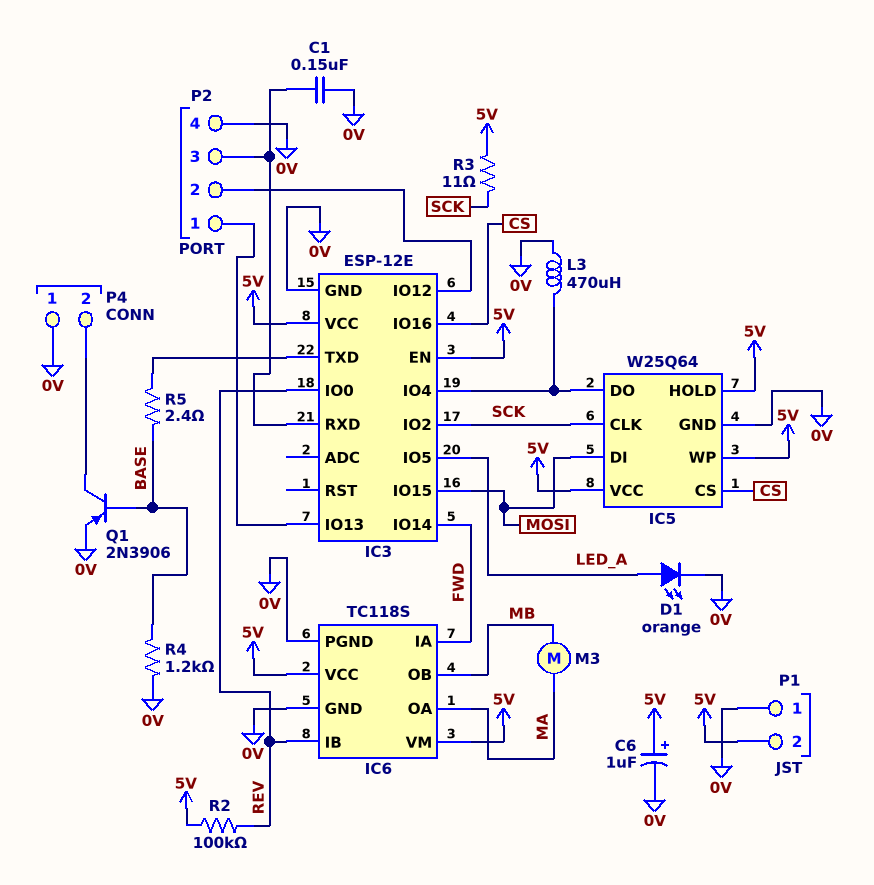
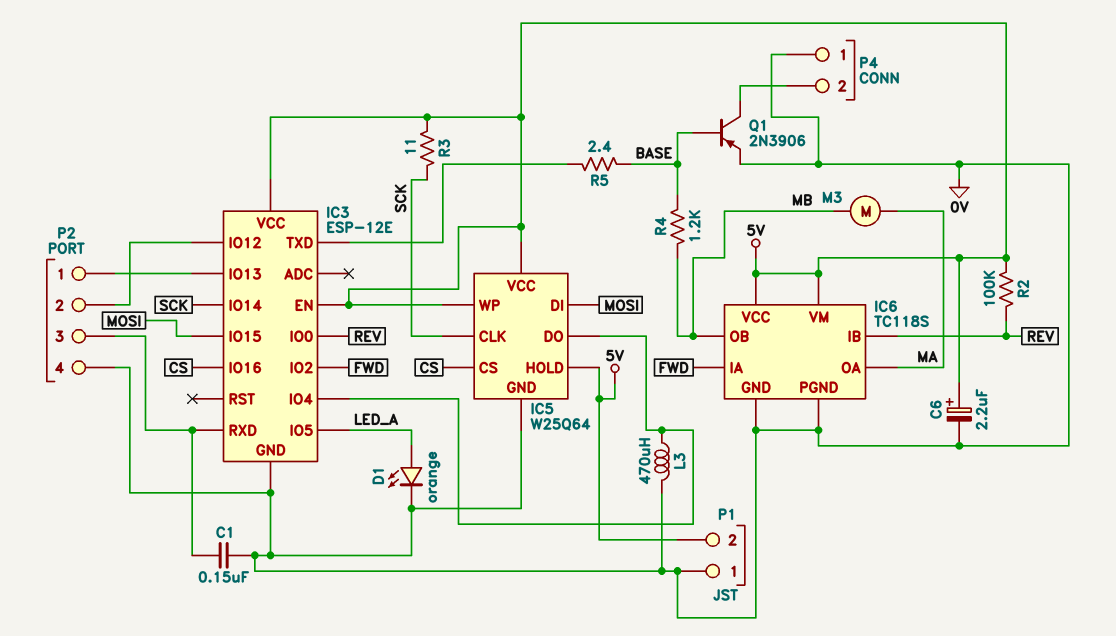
C6: 1uF (plus 5V, minus 0V) -> 2.2uF (plus 5V, minus 0V)
IC3 pin IO2: SCK -> FWD
IC3 pin IO14: FWD -> SCK
R4: 1.2k (0V, BASE) -> 1.2k (BASE, MB)

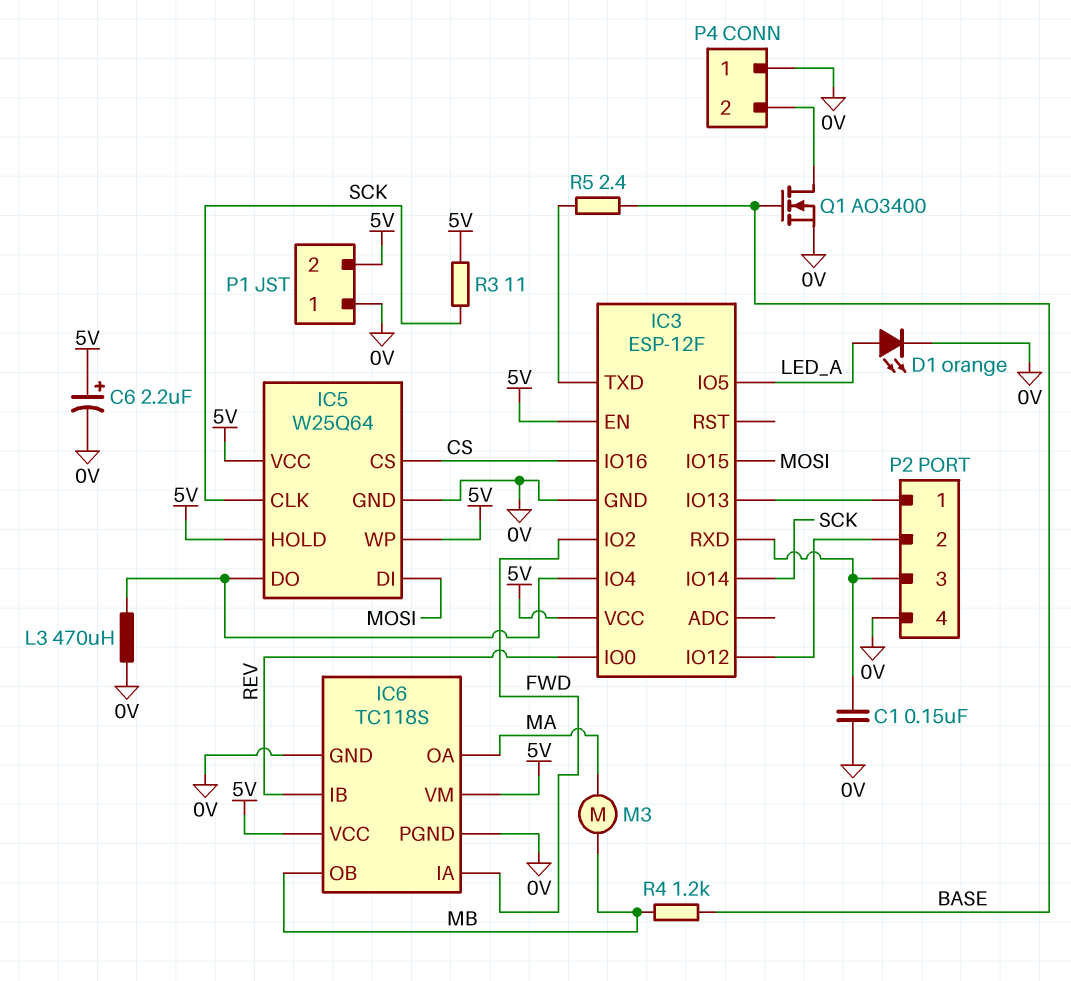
IC3: ESP-12E -> ESP-12F
Q1: PNP 2N3906 (B BASE, C P4/2, E 0V) -> NMOS AO3400 (G BASE, D P4/2, S 0V)
R2: 100k (5V, REV) -> none

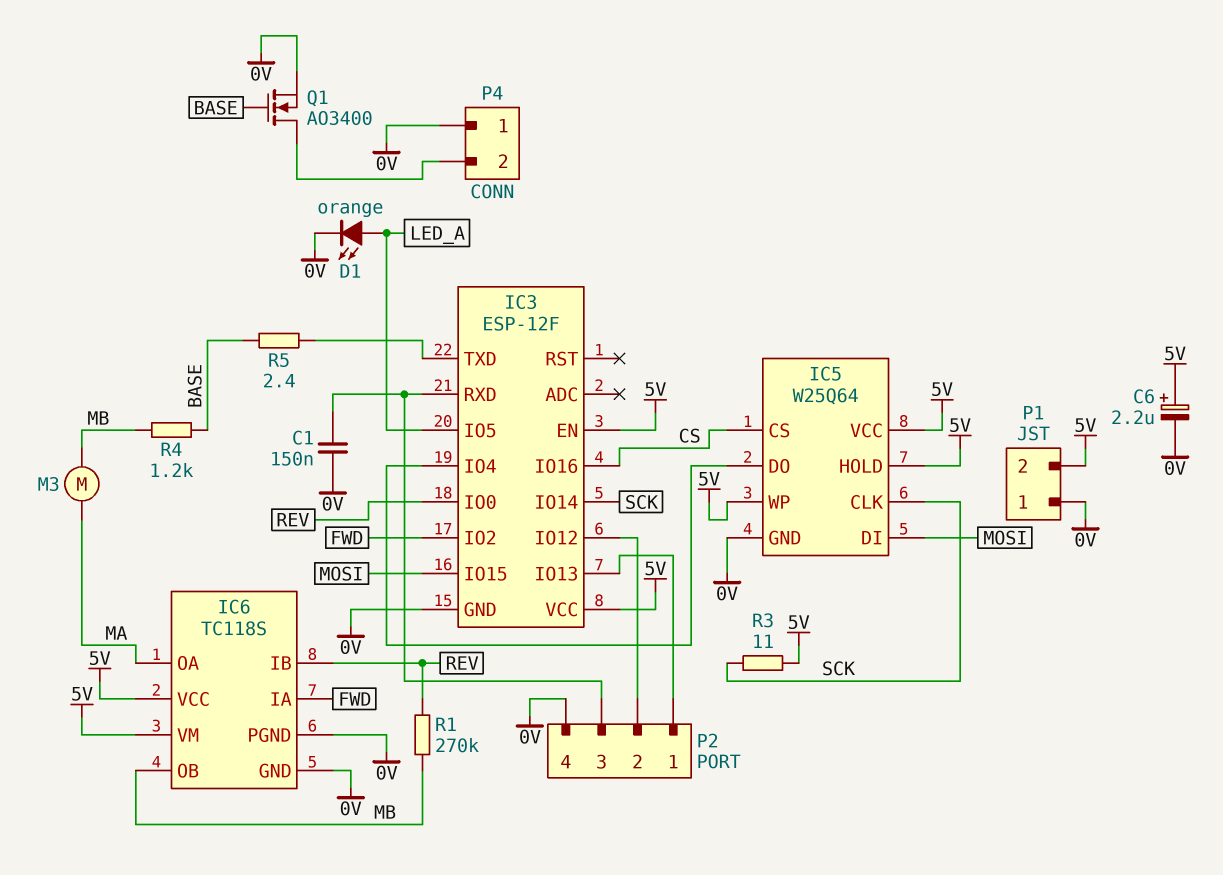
L3: 470uH (0V, IC3/IO4) -> none
R1: none -> 270k (MB, REV)

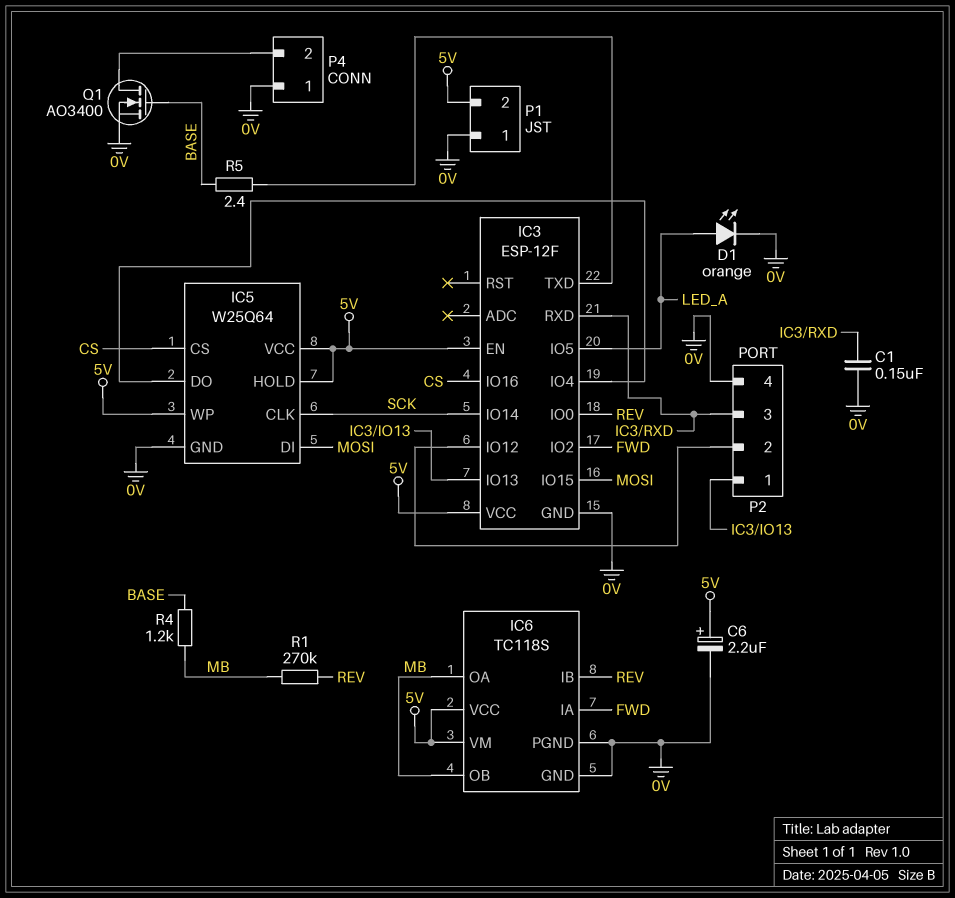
IC6 pin OA: MA -> MB
M3: motor (MA, MB) -> none
R3: 11 (5V, SCK) -> none

